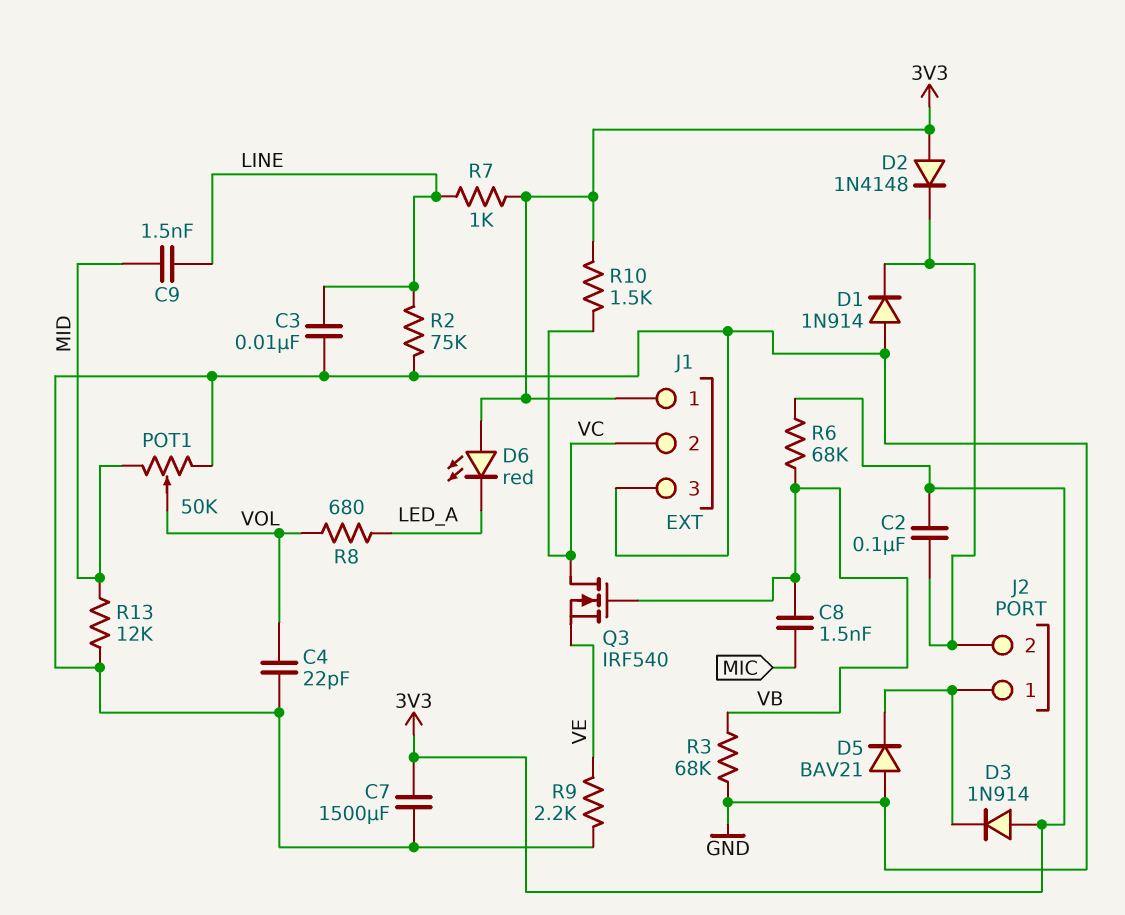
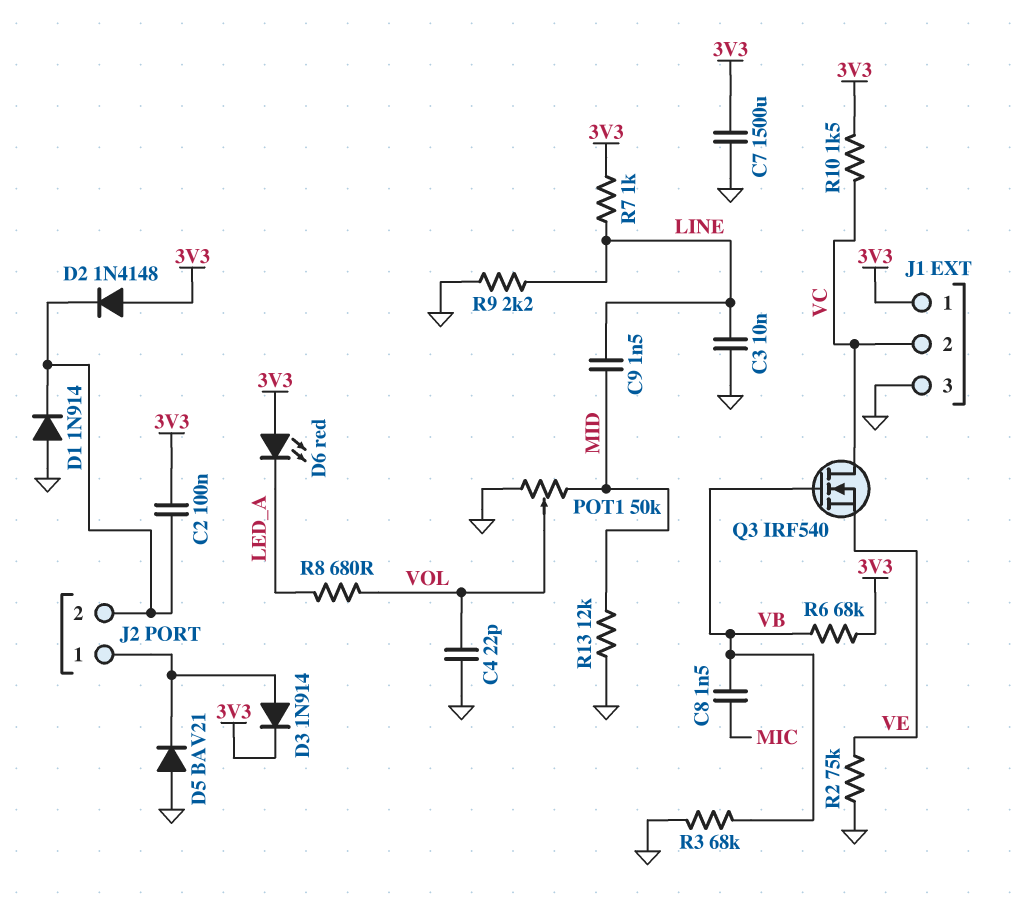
D3: diode 1N914 (A 3V3, K J2/1) -> diode 1N914 (A J2/1, K 3V3)
R2: 75k (GND, LINE) -> 75k (GND, VE)
R9: 2.2k (GND, VE) -> 2.2k (GND, LINE)

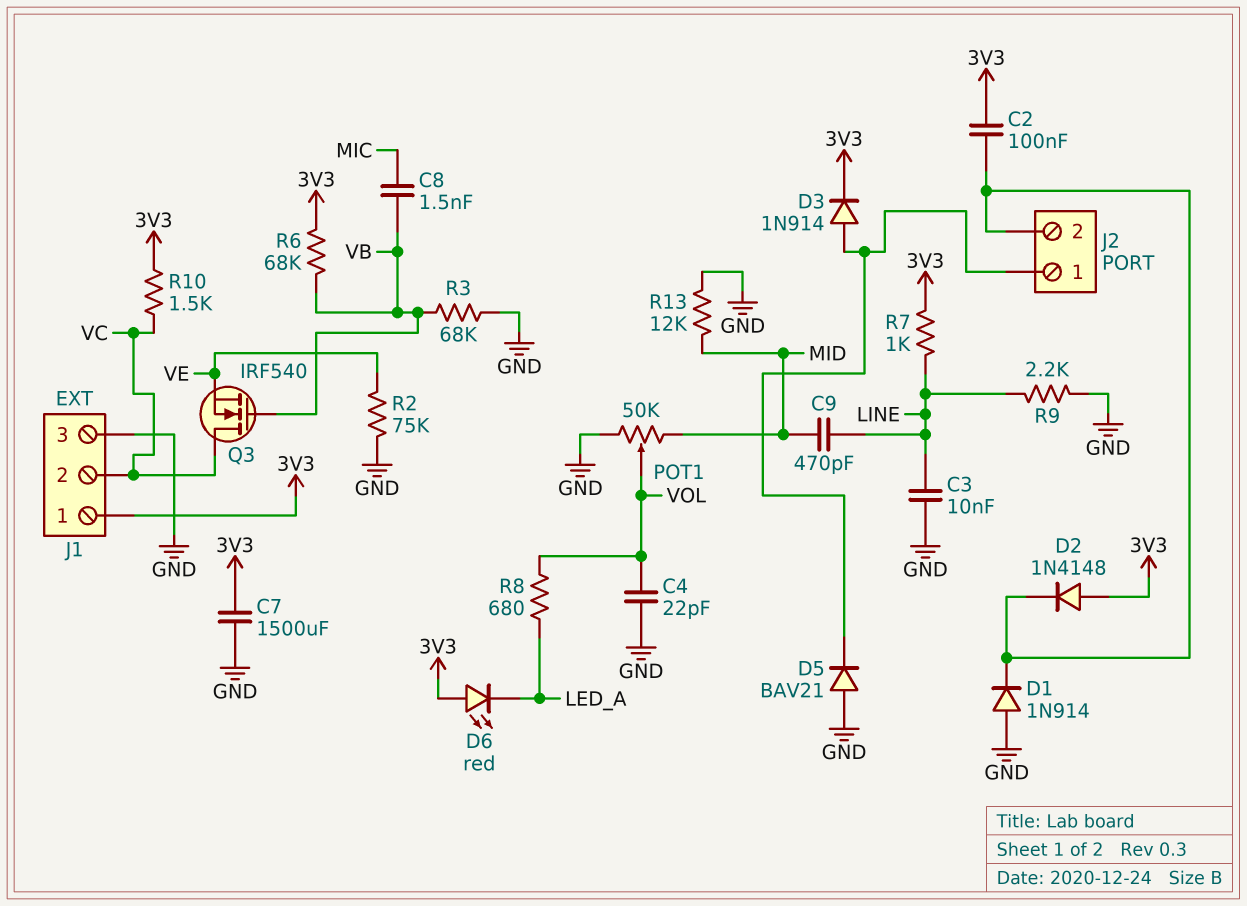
C9: 1.5nF (LINE, MID) -> 470pF (LINE, MID)

